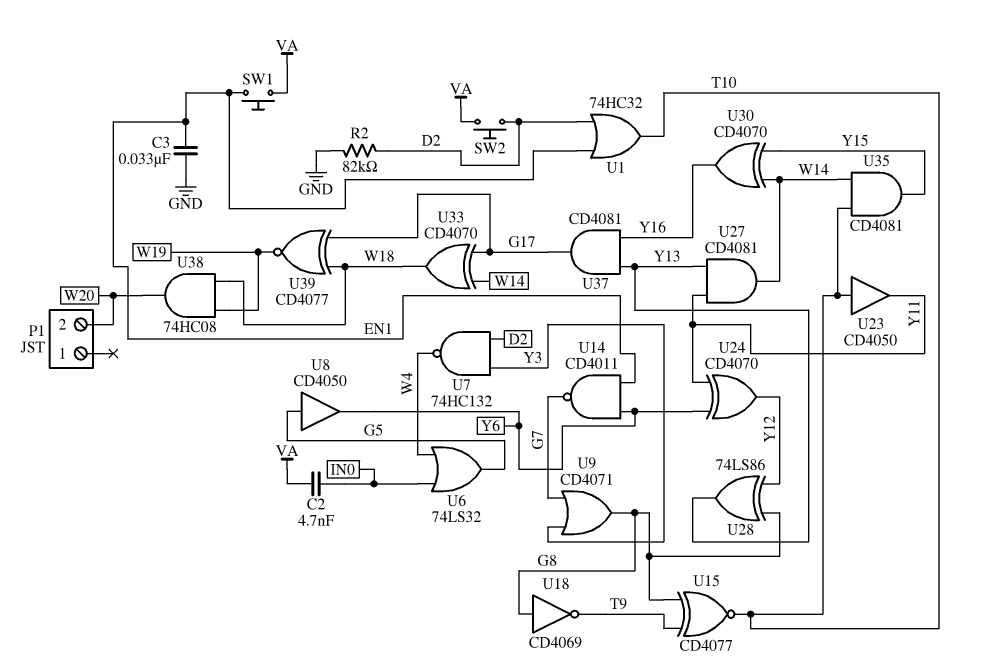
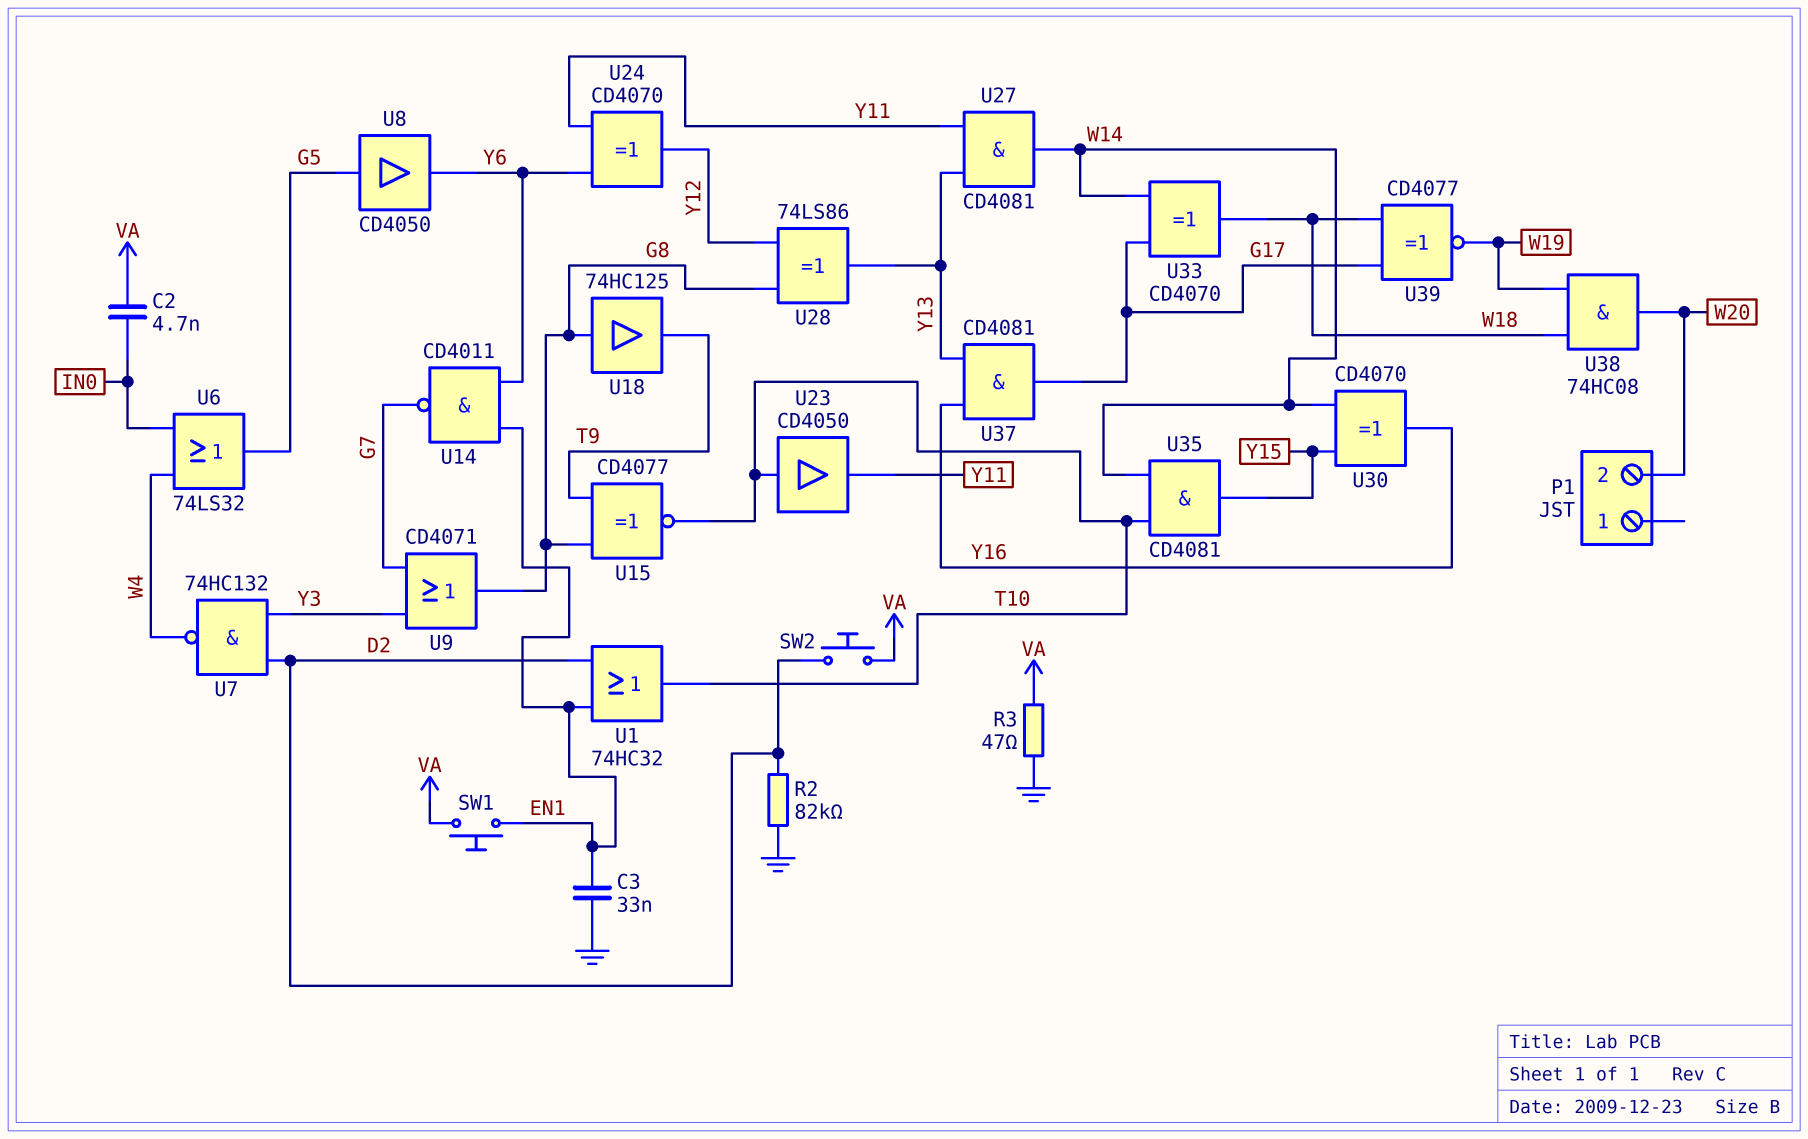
R3: none -> 47 (GND, VA)
U18: NOT CD4069 (in G8, out T9) -> buffer 74HC125 (in G8, out T9)

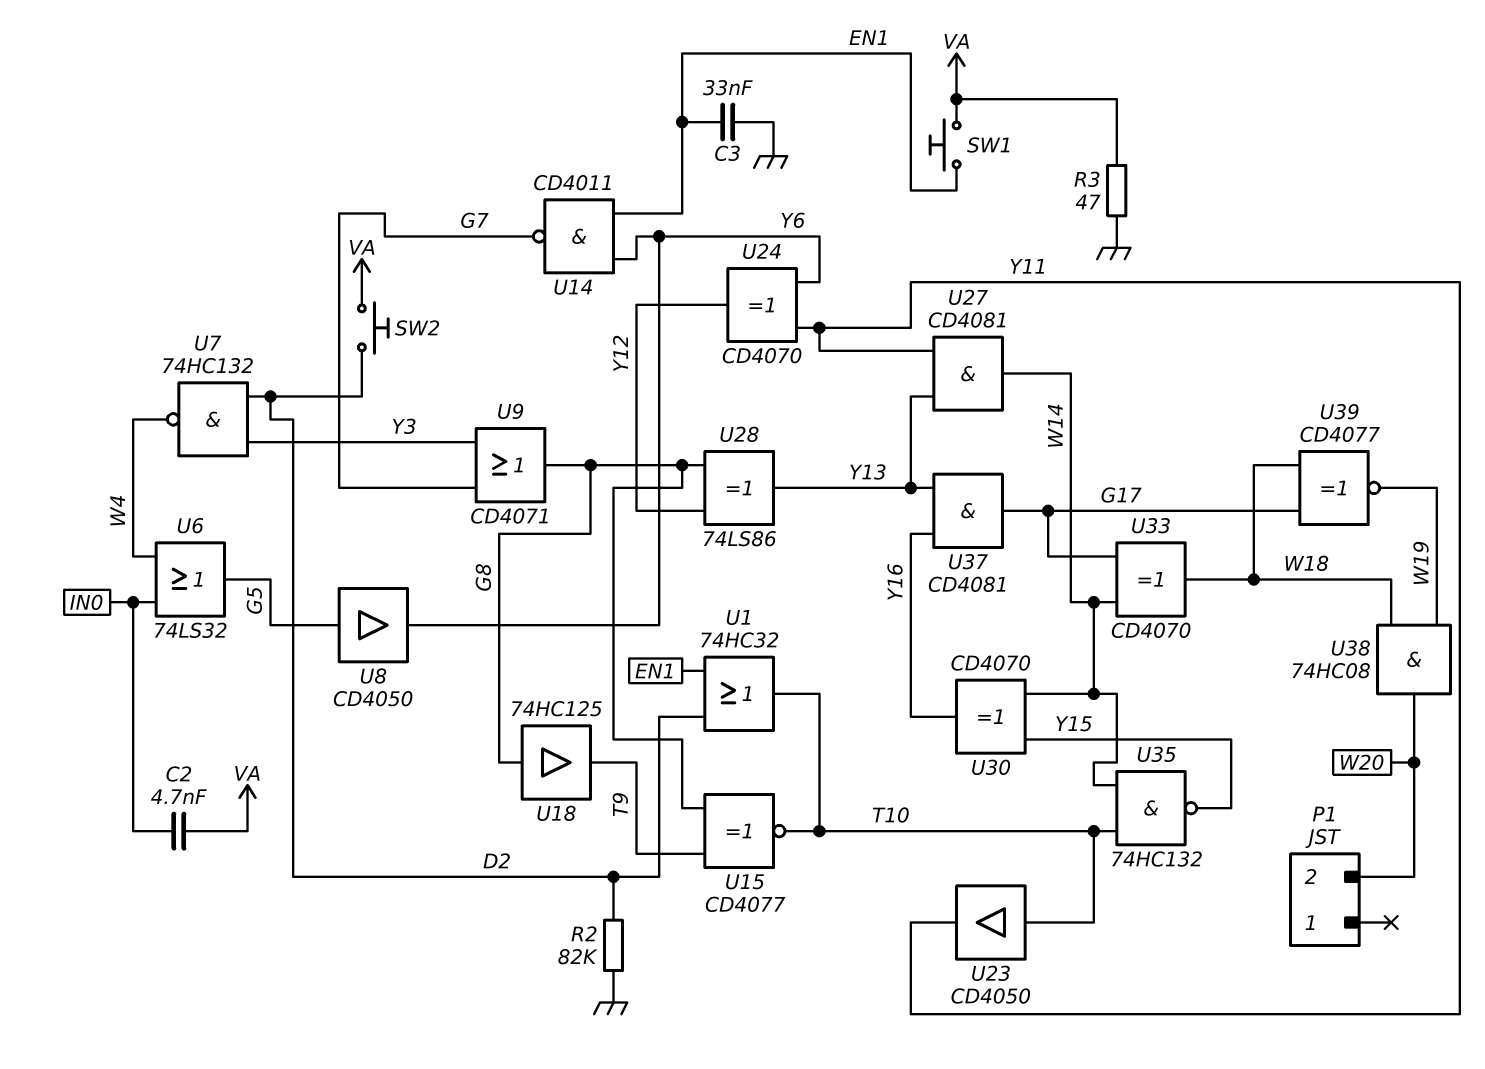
U35: AND CD4081 (in T10, in W14, out Y15) -> NAND 74HC132 (in T10, in W14, out Y15)

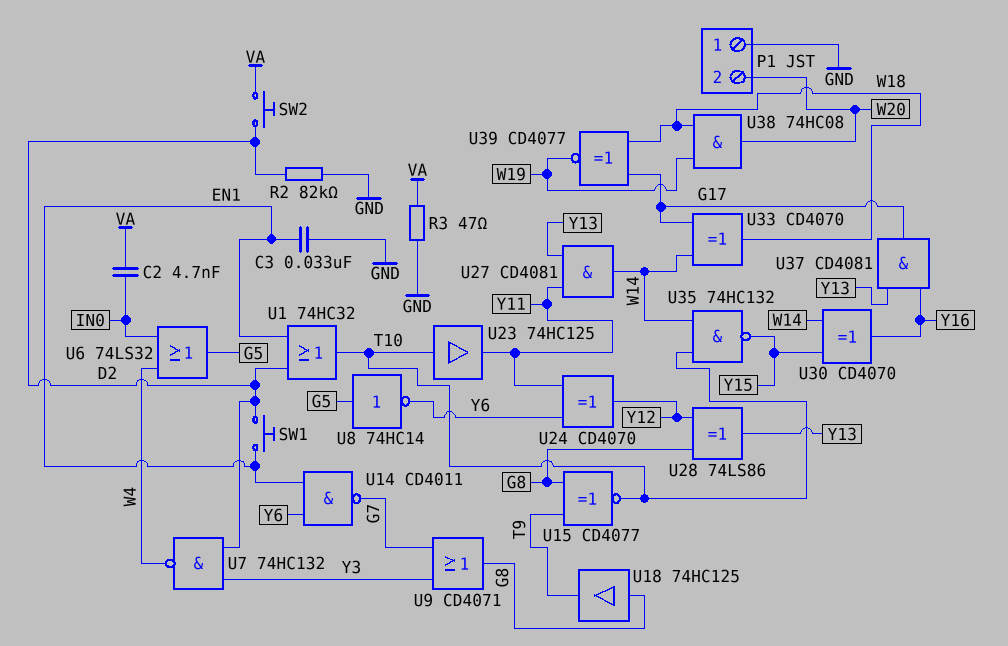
P1 pin 1: none -> GND
SW1: button (EN1, VA) -> button (D2, EN1)
U8: buffer CD4050 (in G5, out Y6) -> NOT 74HC14 (in G5, out Y6)
U23: buffer CD4050 (in T10, out Y11) -> buffer 74HC125 (in T10, out Y11)

